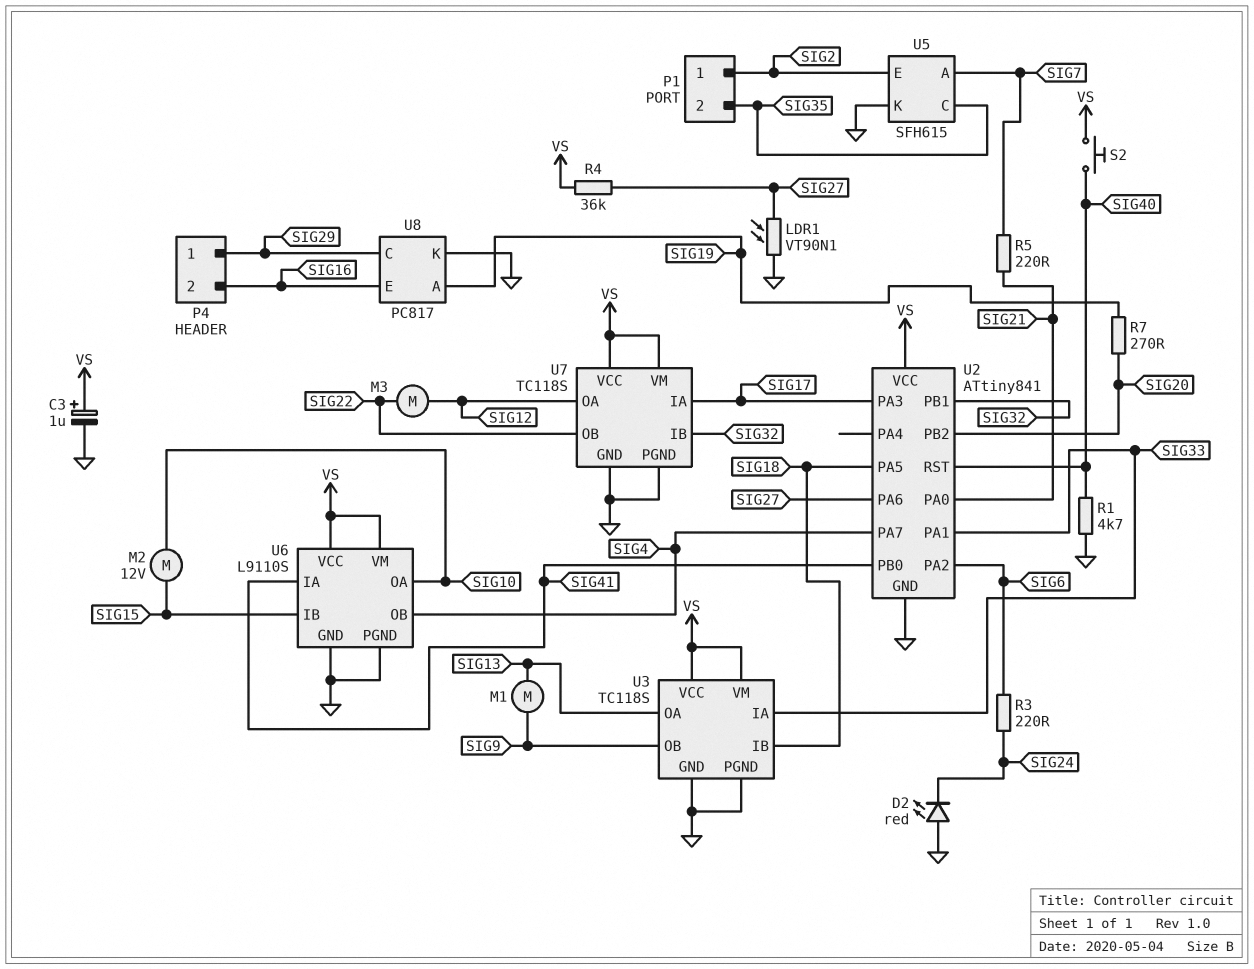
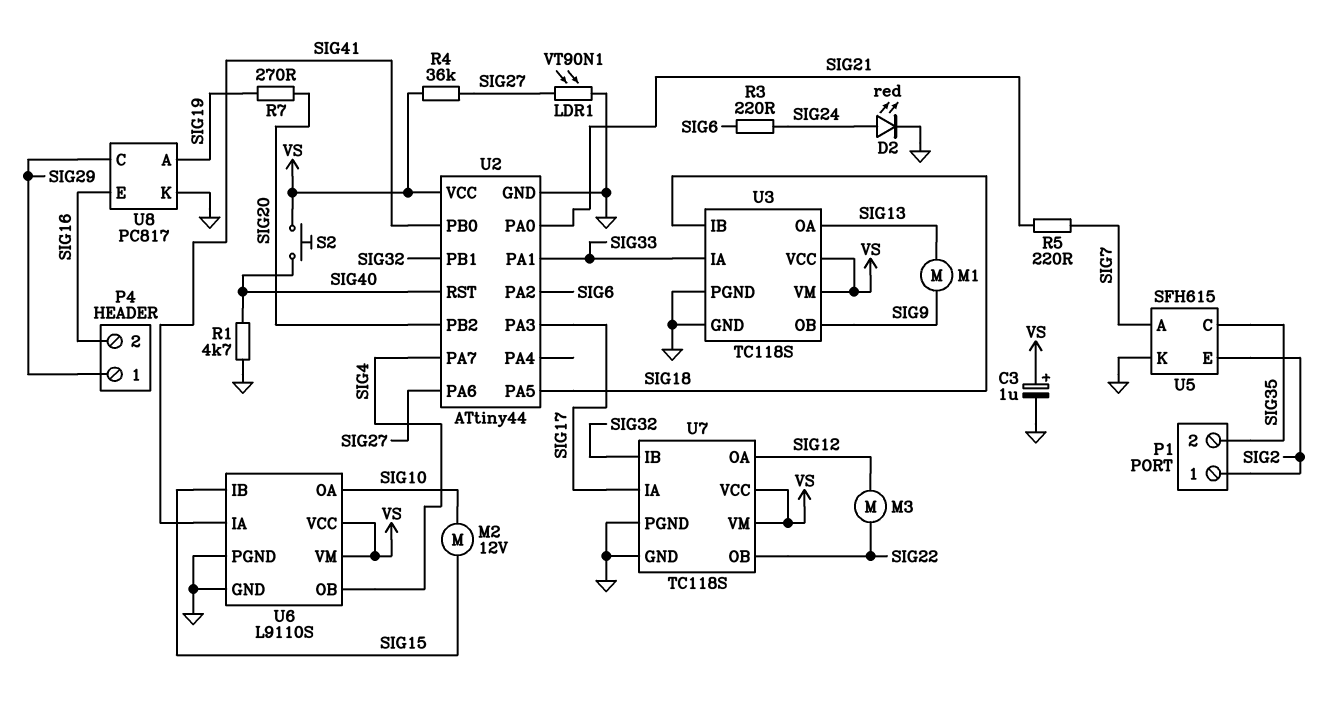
D2: LED red (A GND, K SIG24) -> LED red (A SIG24, K GND)
U2: ATtiny841 -> ATtiny44

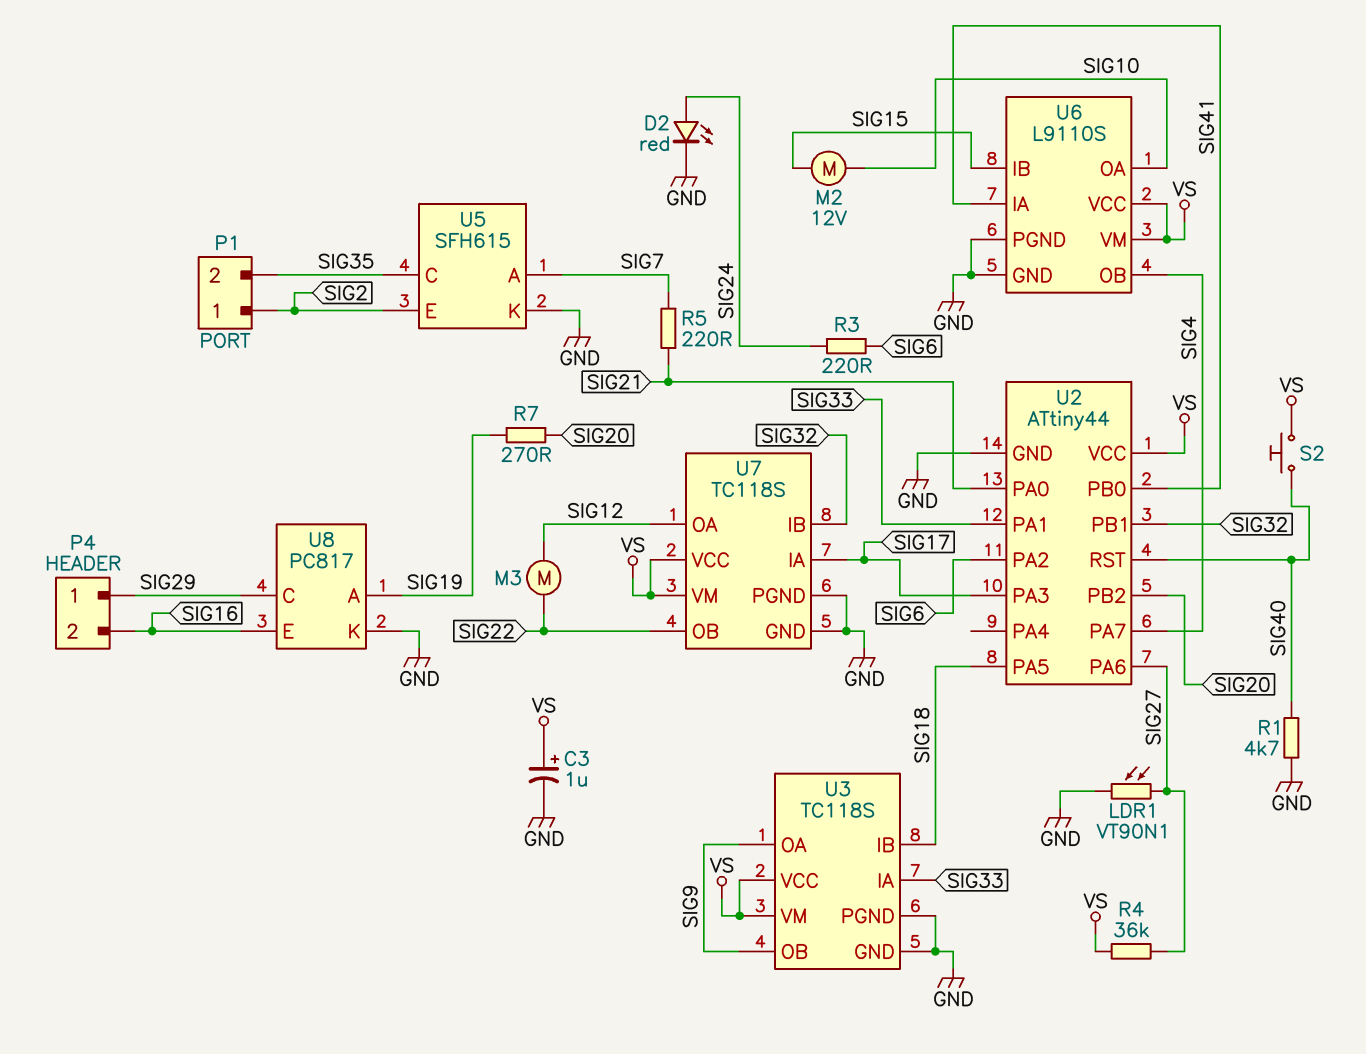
M1: motor (SIG9, SIG13) -> none
U3 pin OA: SIG13 -> SIG9

